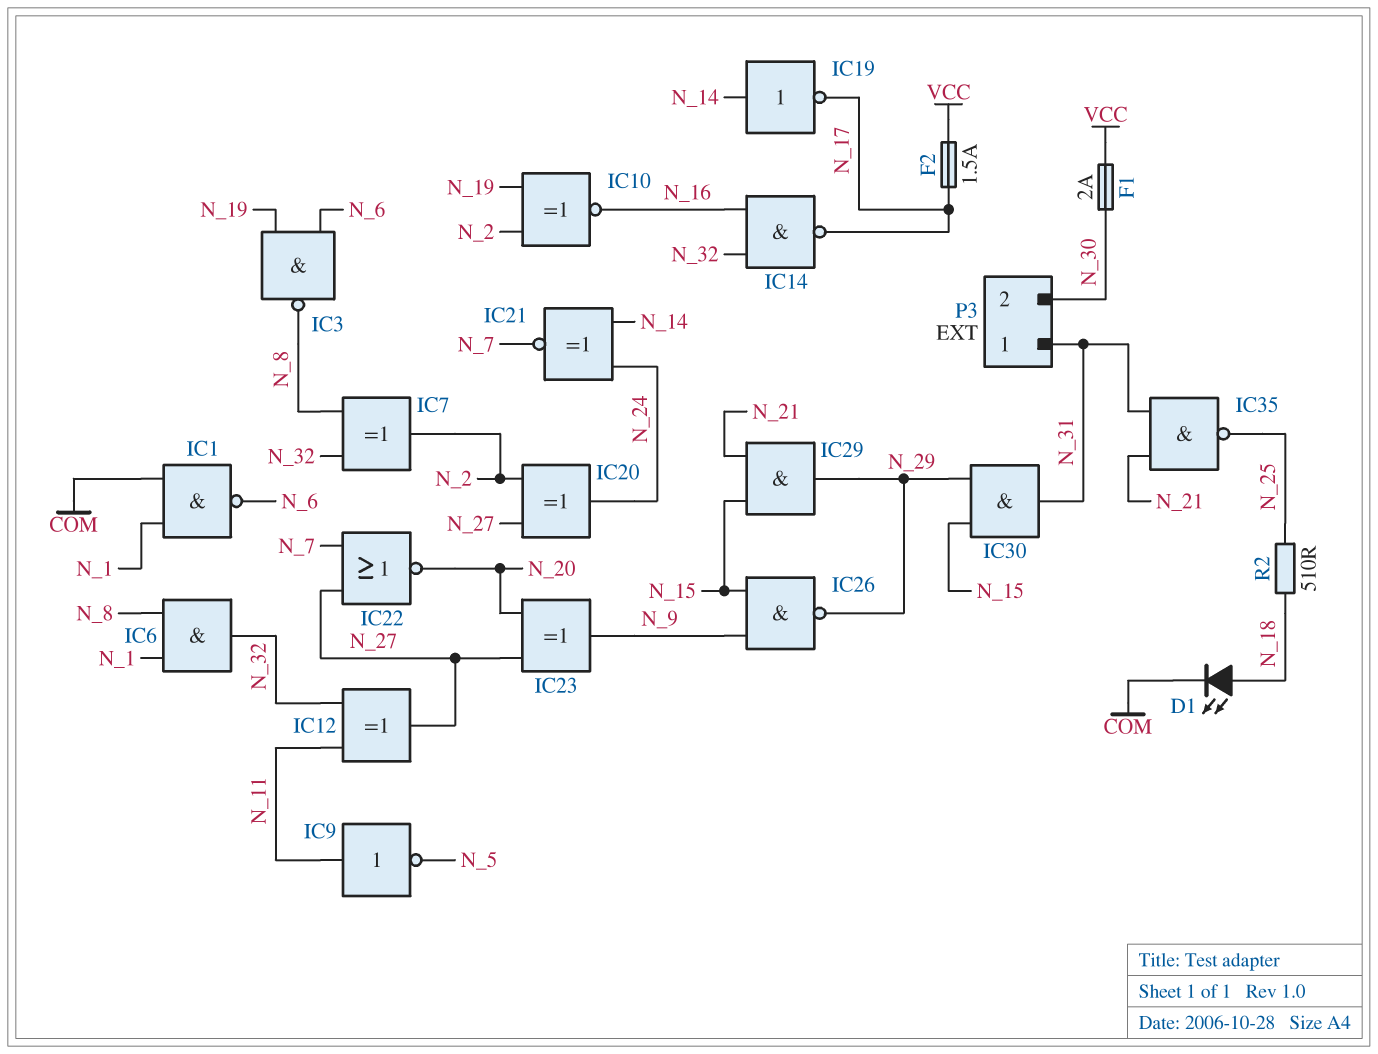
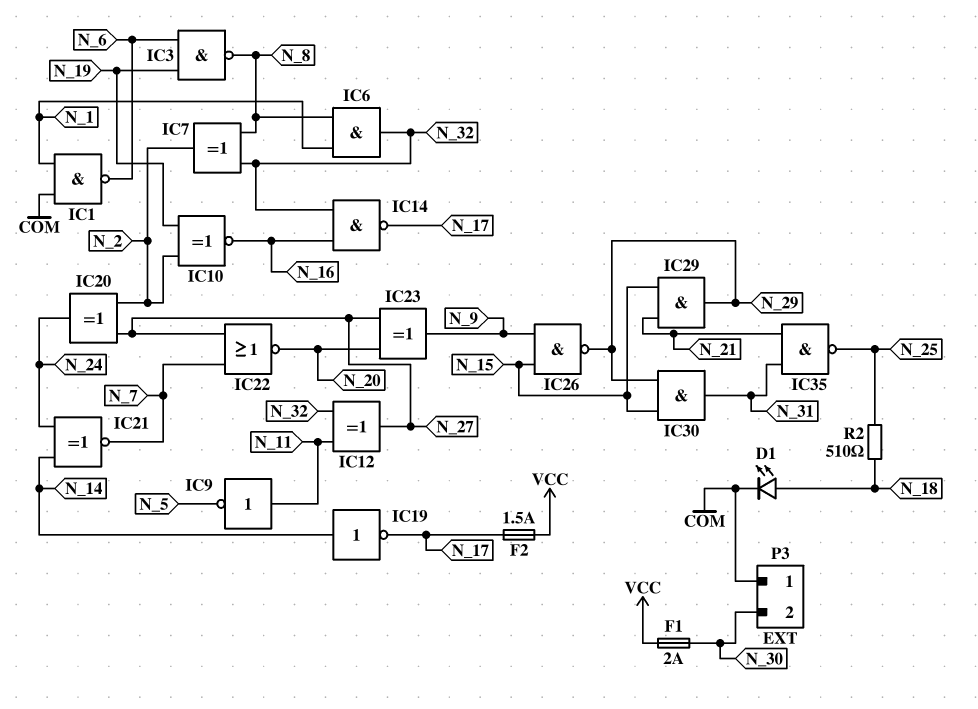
P3 pin 1: N_31 -> COM

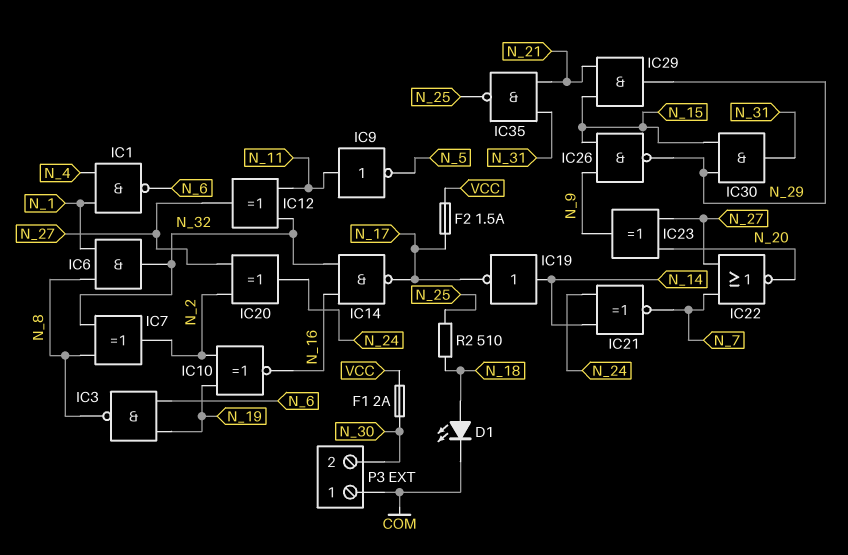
IC1: NAND (in COM, in N_1, out N_6) -> NAND (in N_1, in N_4, out N_6)

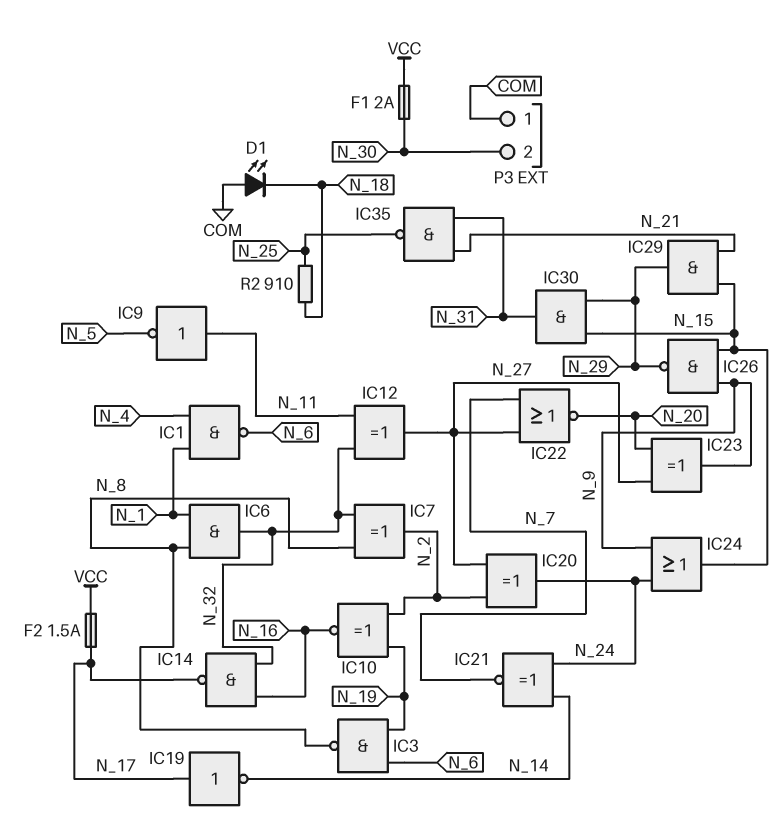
D1: LED (A N_18, K COM) -> LED (A COM, K N_18)
IC19: NOT (in N_14, out N_17) -> NOT (in N_17, out N_14)
IC24: none -> OR (in N_9, in N_24, out N_15)
R2: 510 (N_18, N_25) -> 910 (N_18, N_25)

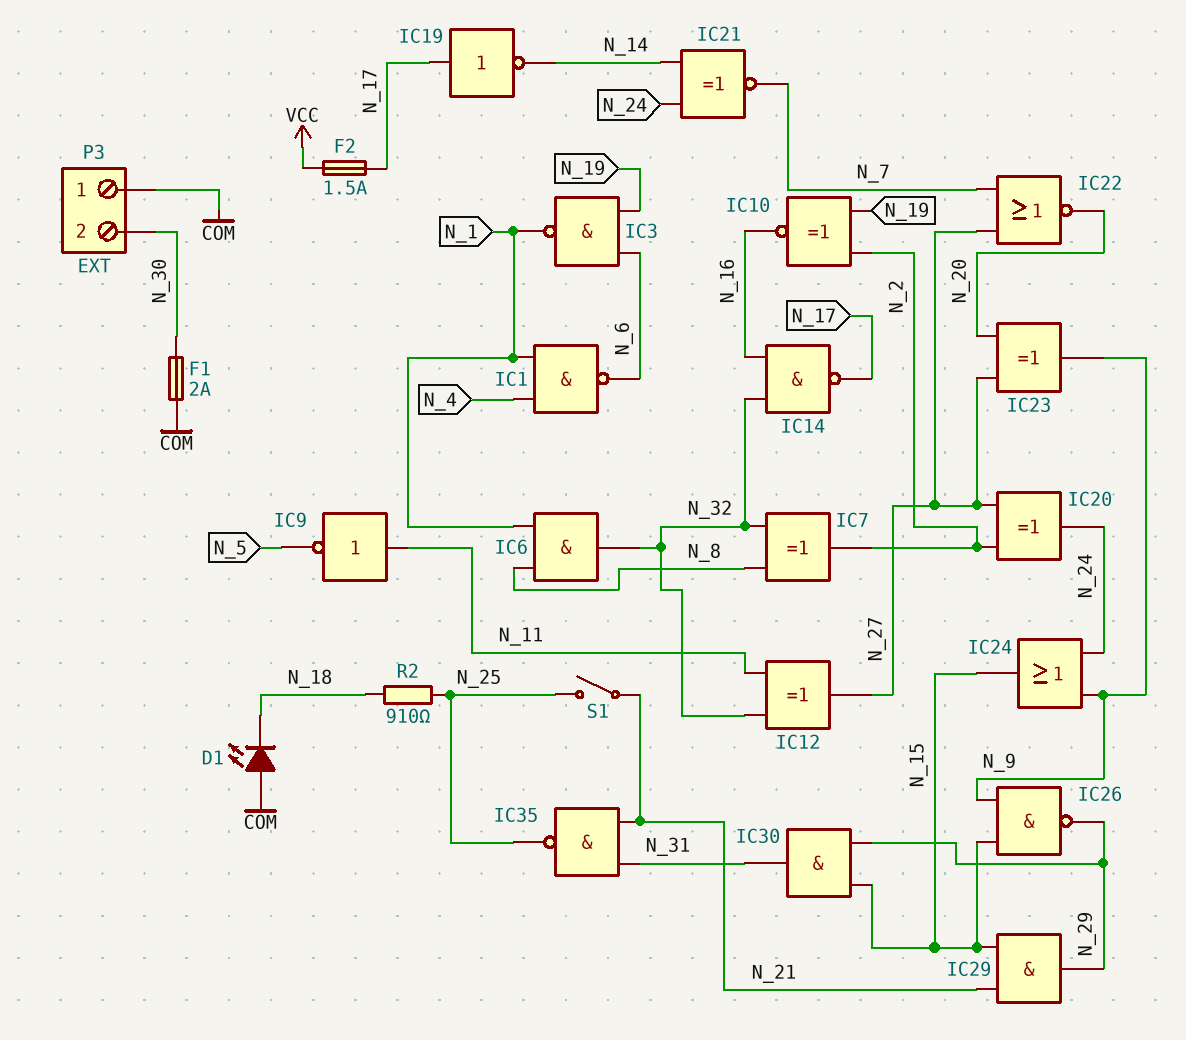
F1: 2A (N_30, VCC) -> 2A (COM, N_30)
IC3: NAND (in N_6, in N_19, out N_8) -> NAND (in N_6, in N_19, out N_1)
S1: none -> switch (N_21, N_25)

